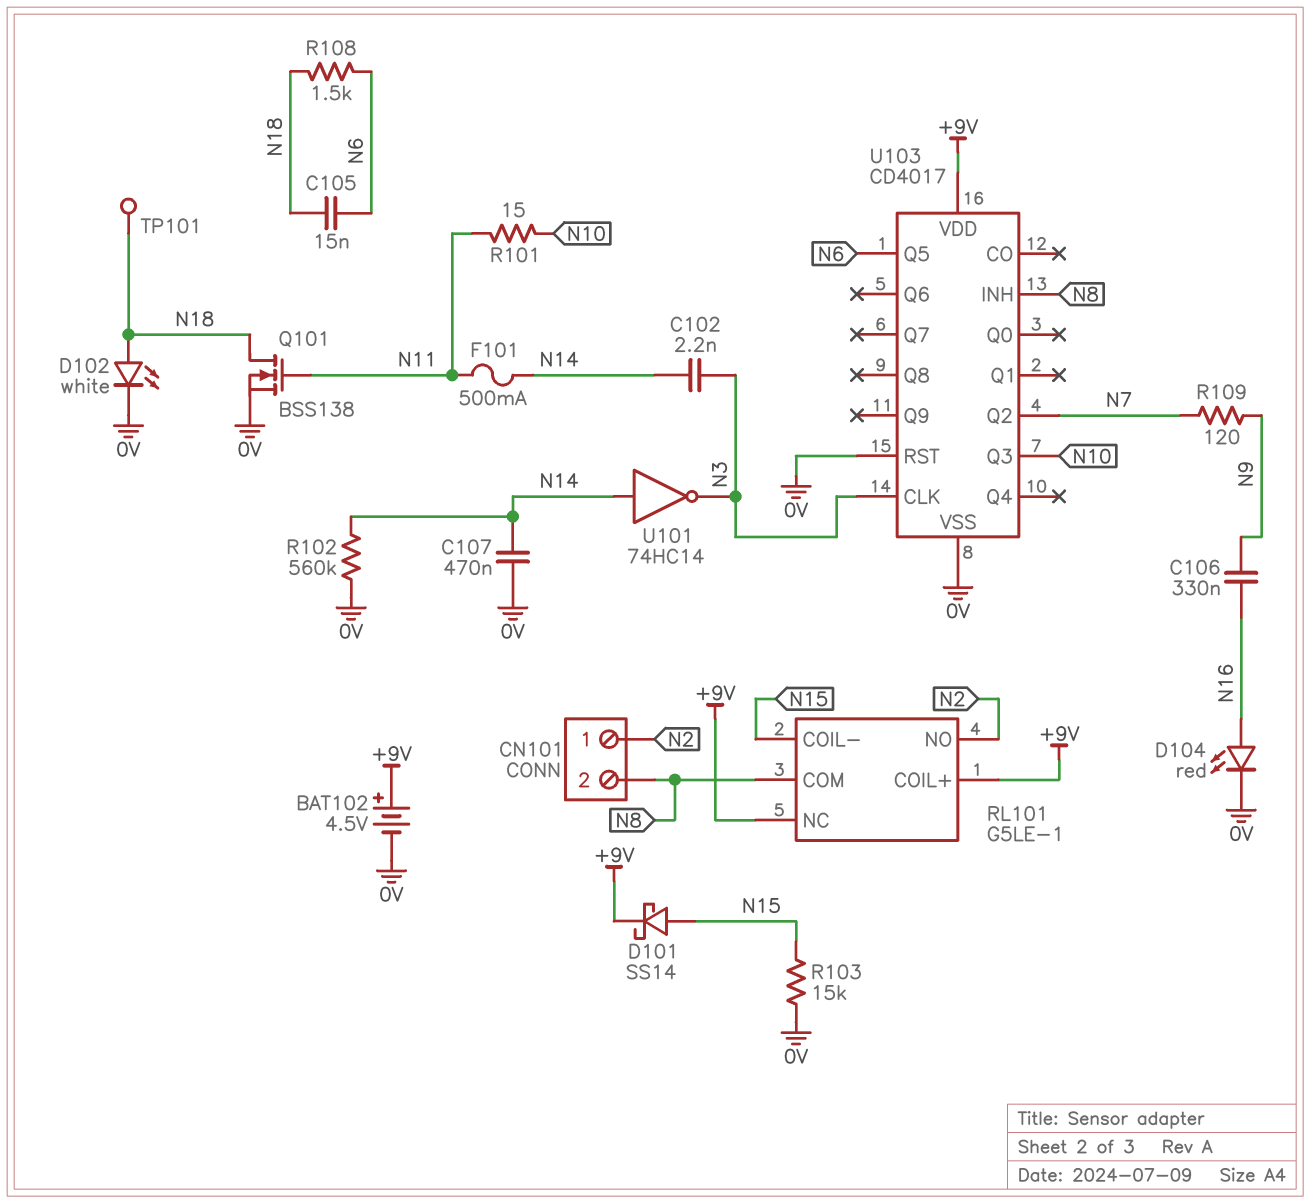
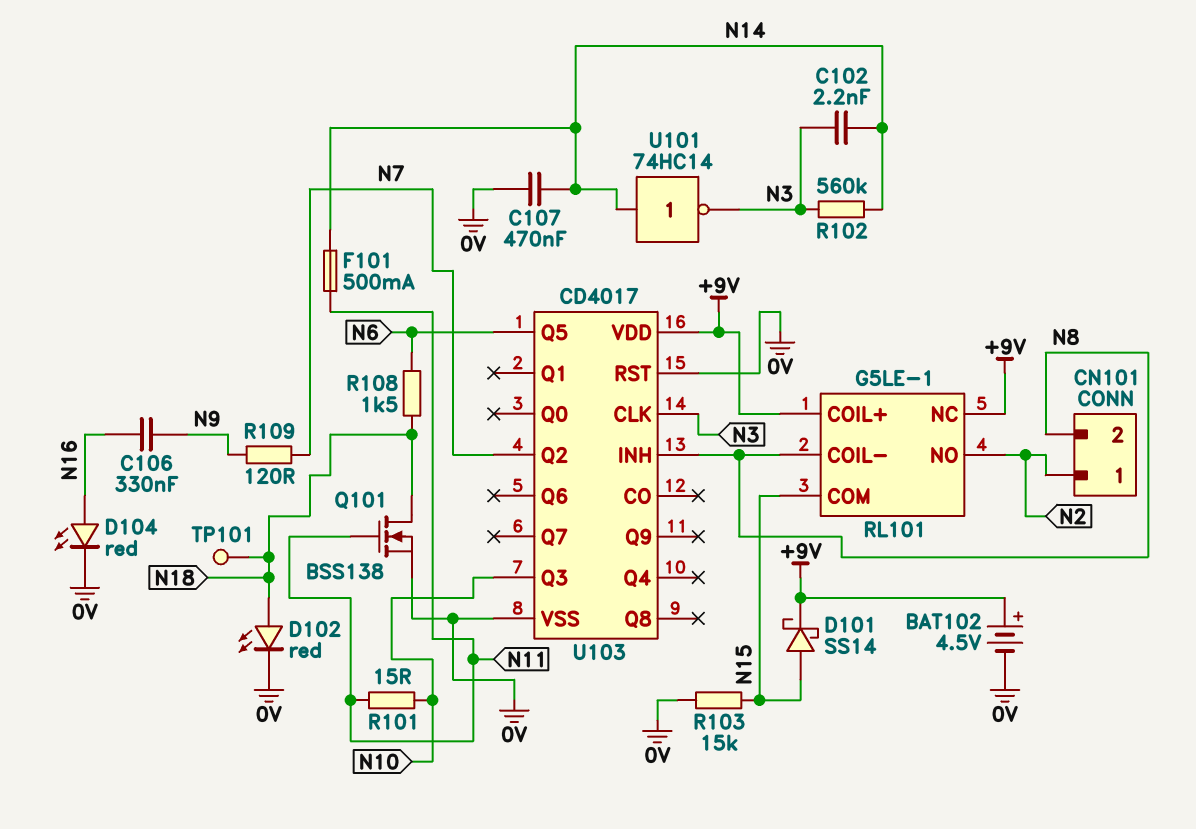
C105: 15nF (N6, N18) -> none
D102: LED white (A N18, K 0V) -> LED red (A N18, K 0V)
R102: 560k (0V, N14) -> 560k (N3, N14)
RL101 pin COIL-: N15 -> N8
RL101 pin COM: N8 -> N15

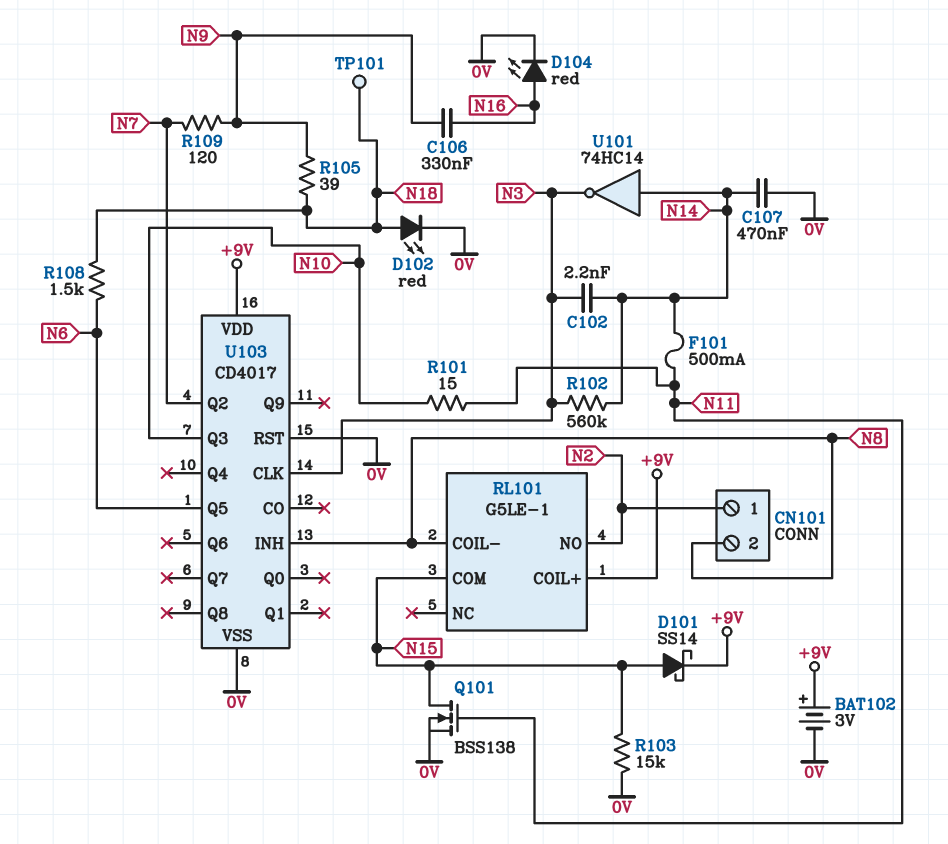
BAT102: 4.5V (plus +9V, minus 0V) -> 3V (plus +9V, minus 0V)
Q101: NMOS BSS138 (G N11, D N18, S 0V) -> NMOS BSS138 (G N11, D N15, S 0V)
R105: none -> 39 (N9, N18)
RL101 pin NC: +9V -> none

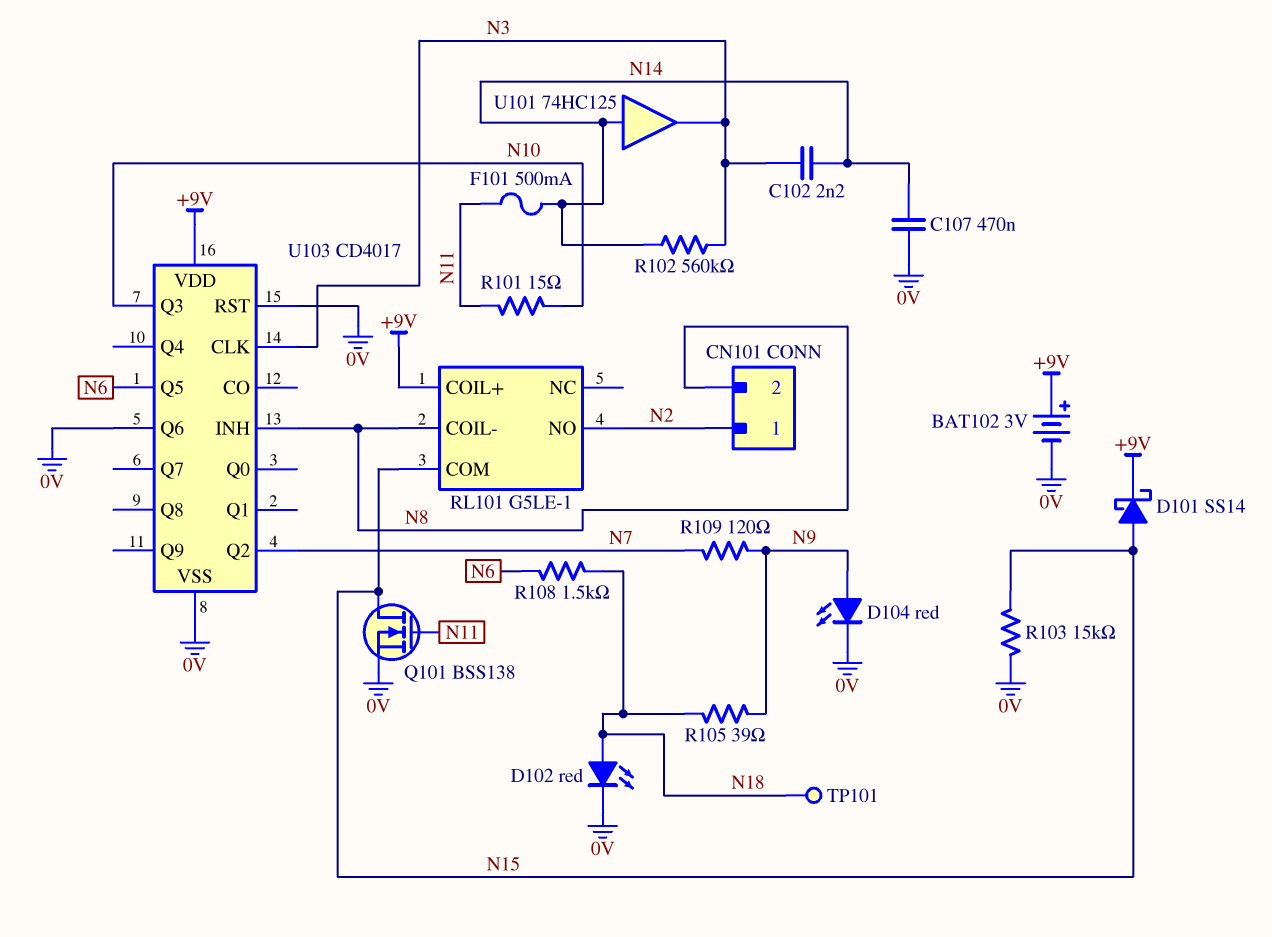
C106: 330nF (N9, N16) -> none
D104: LED red (A N16, K 0V) -> LED red (A N9, K 0V)
U101: NOT 74HC14 (in N14, out N3) -> buffer 74HC125 (in N14, out N3)
U103 pin Q6: none -> 0V

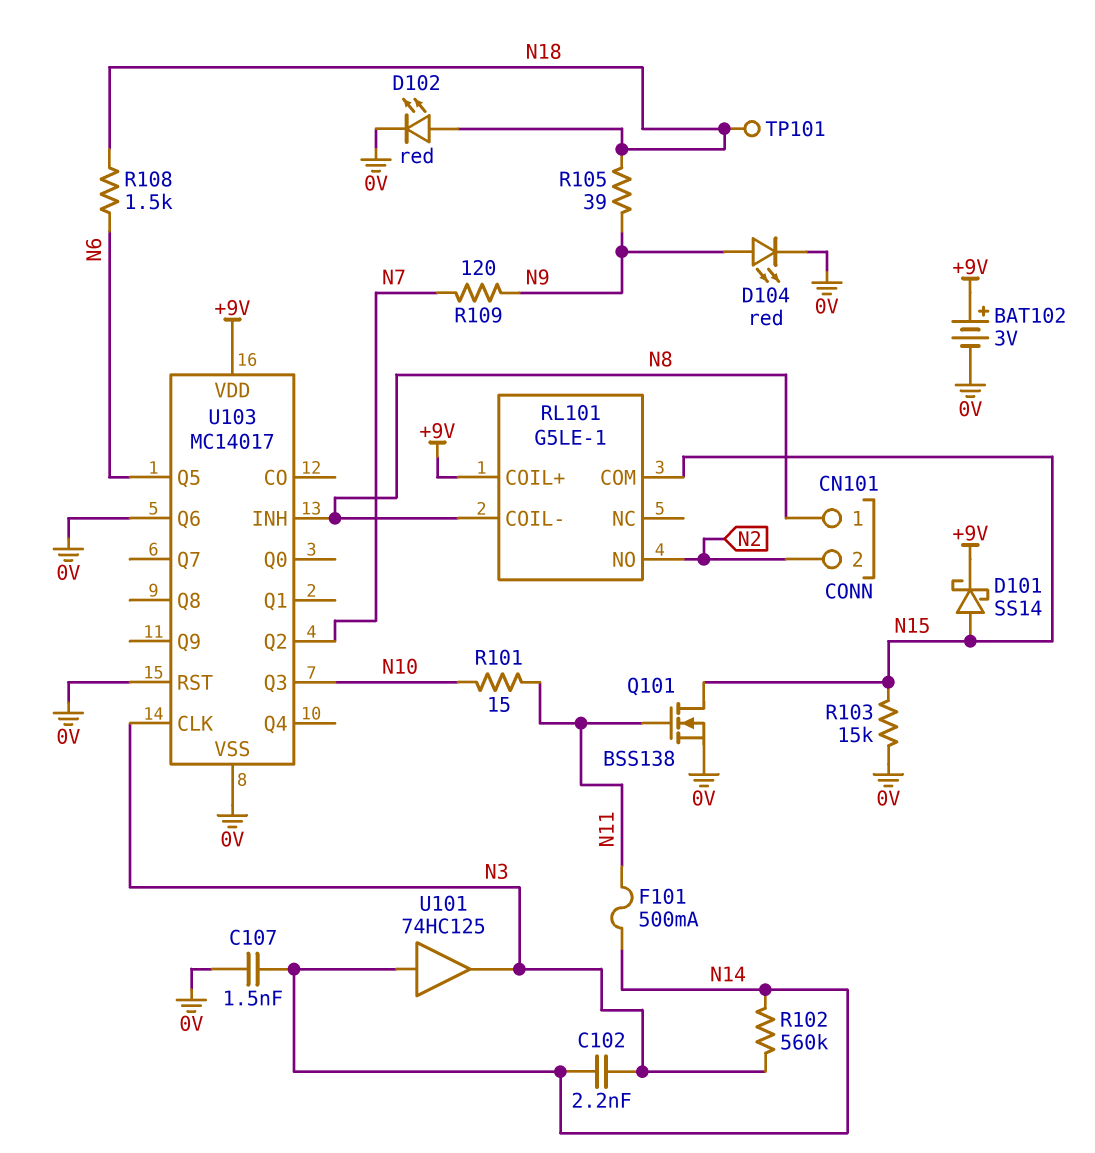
C107: 470nF (0V, N14) -> 1.5nF (0V, N14)
CN101 pin 1: N2 -> N8
CN101 pin 2: N8 -> N2
U103: CD4017 -> MC14017

